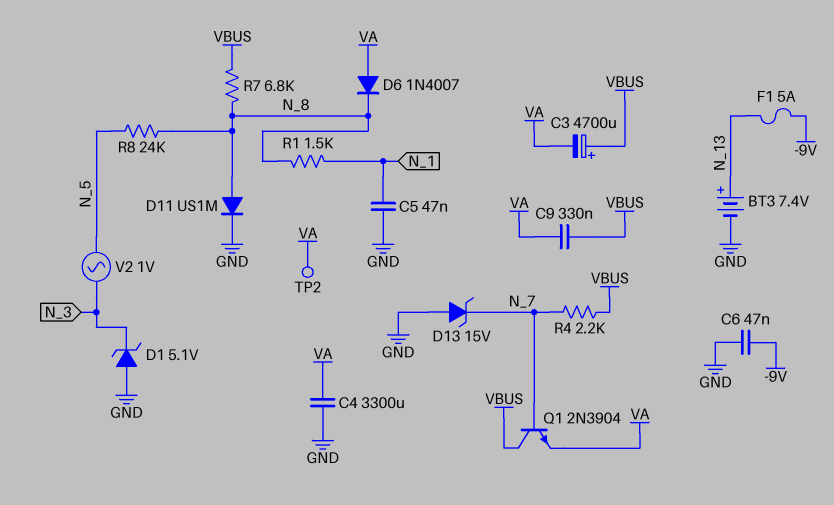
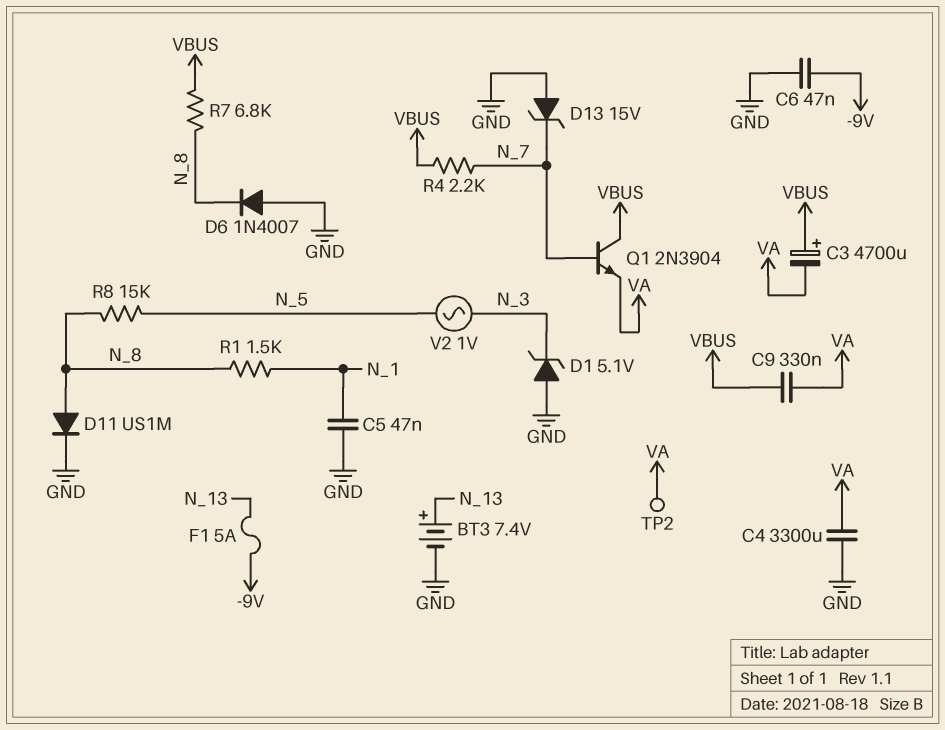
D6: diode 1N4007 (A VA, K N_8) -> diode 1N4007 (A GND, K N_8)
R8: 24k (N_5, N_8) -> 15k (N_5, N_8)

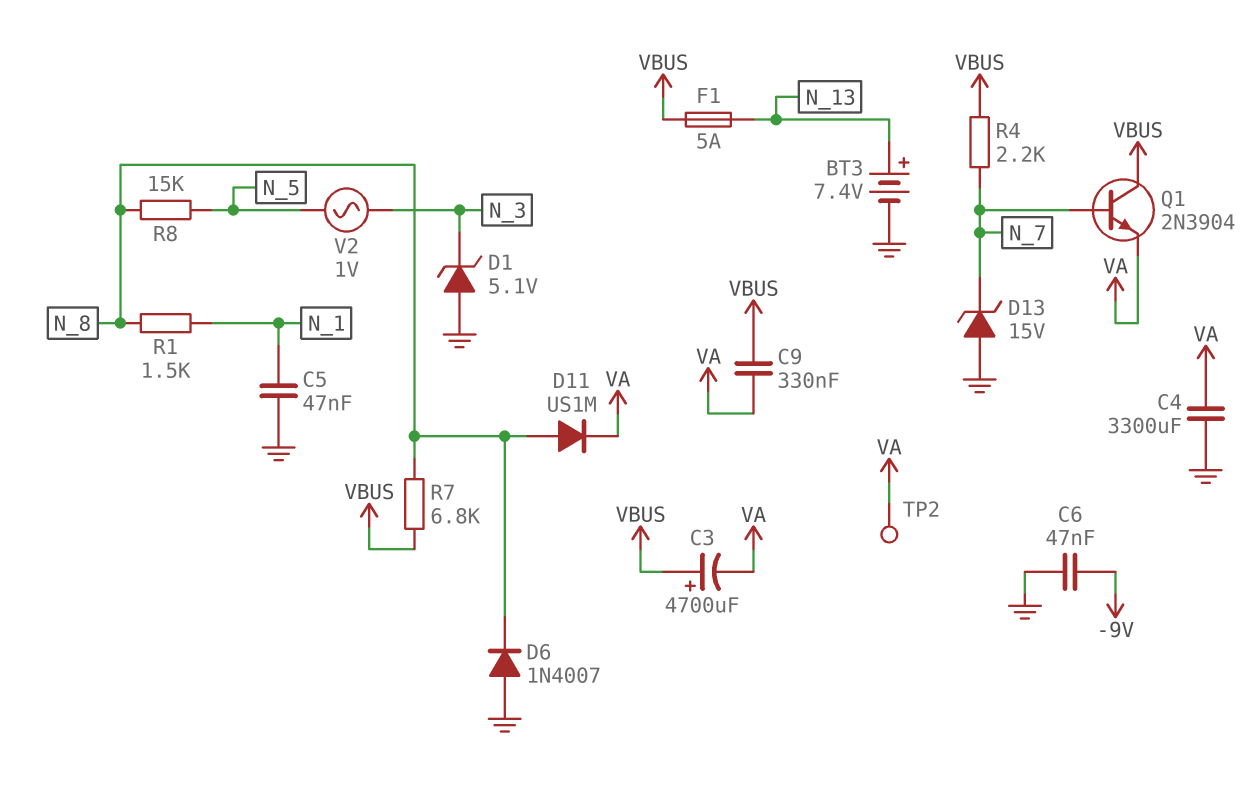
D11: diode US1M (A N_8, K GND) -> diode US1M (A N_8, K VA)
F1: 5A (-9V, N_13) -> 5A (N_13, VBUS)

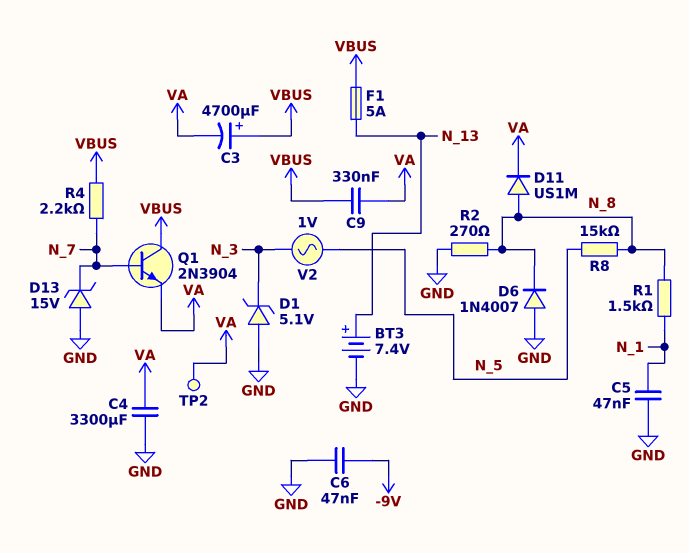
R2: none -> 270 (GND, N_8)
R7: 6.8k (N_8, VBUS) -> none

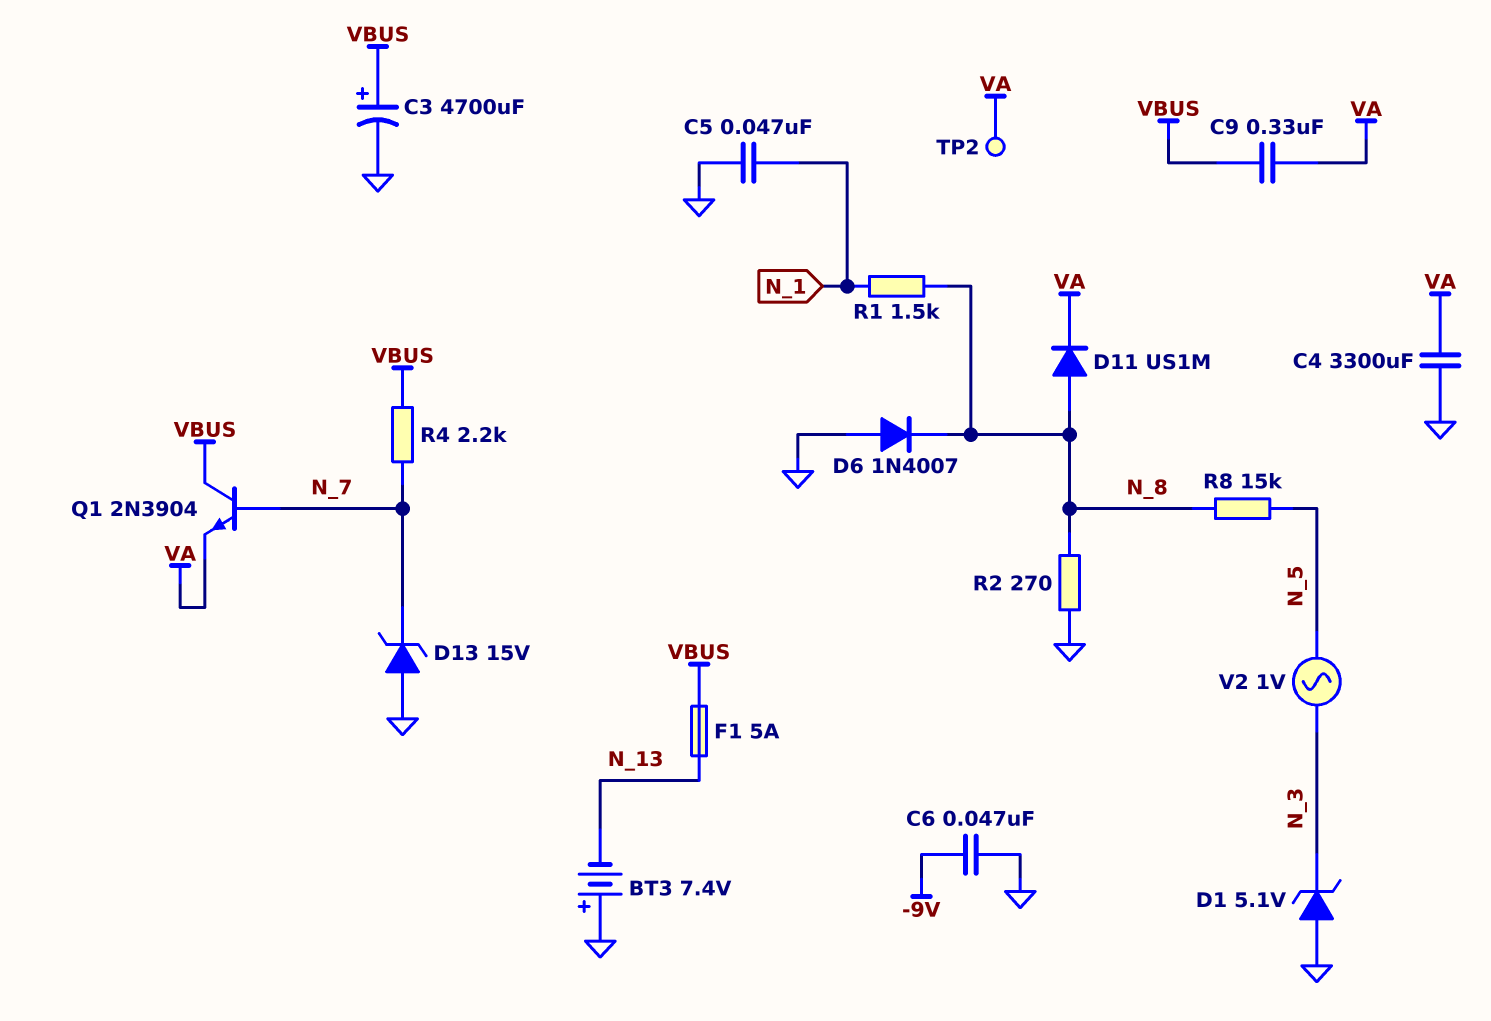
BT3: 7.4V (plus N_13, minus GND) -> 7.4V (plus GND, minus N_13)
C3: 4700uF (plus VBUS, minus VA) -> 4700uF (plus VBUS, minus GND)

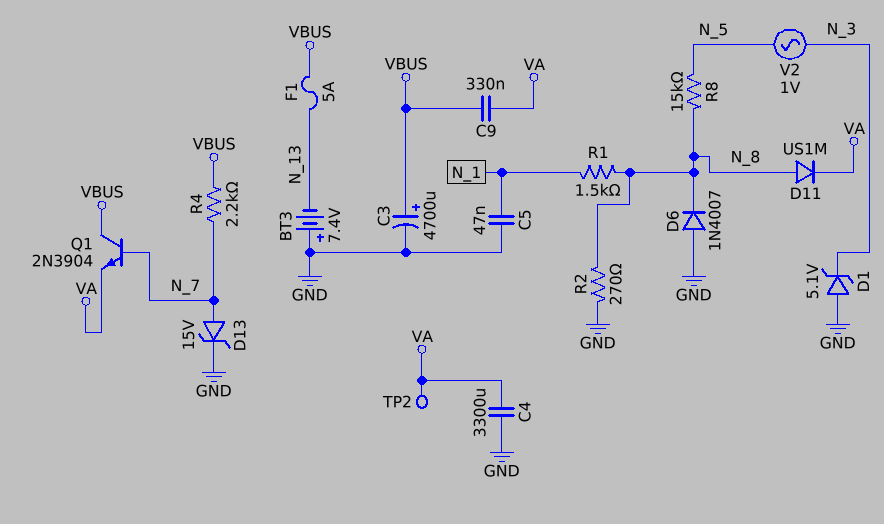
C6: 47nF (-9V, GND) -> none
D13: zener 15V (A GND, K N_7) -> zener 15V (A N_7, K GND)

